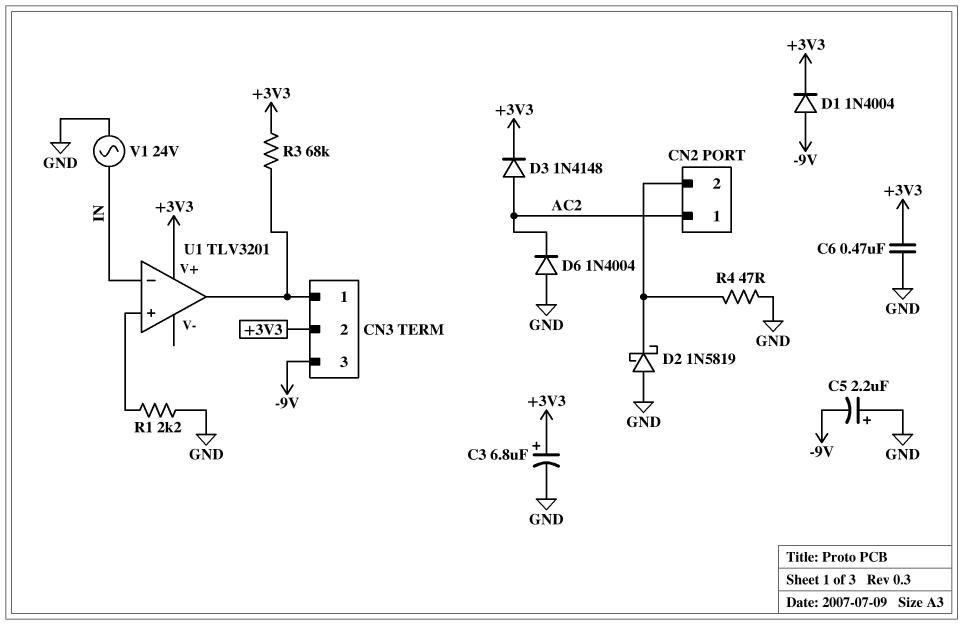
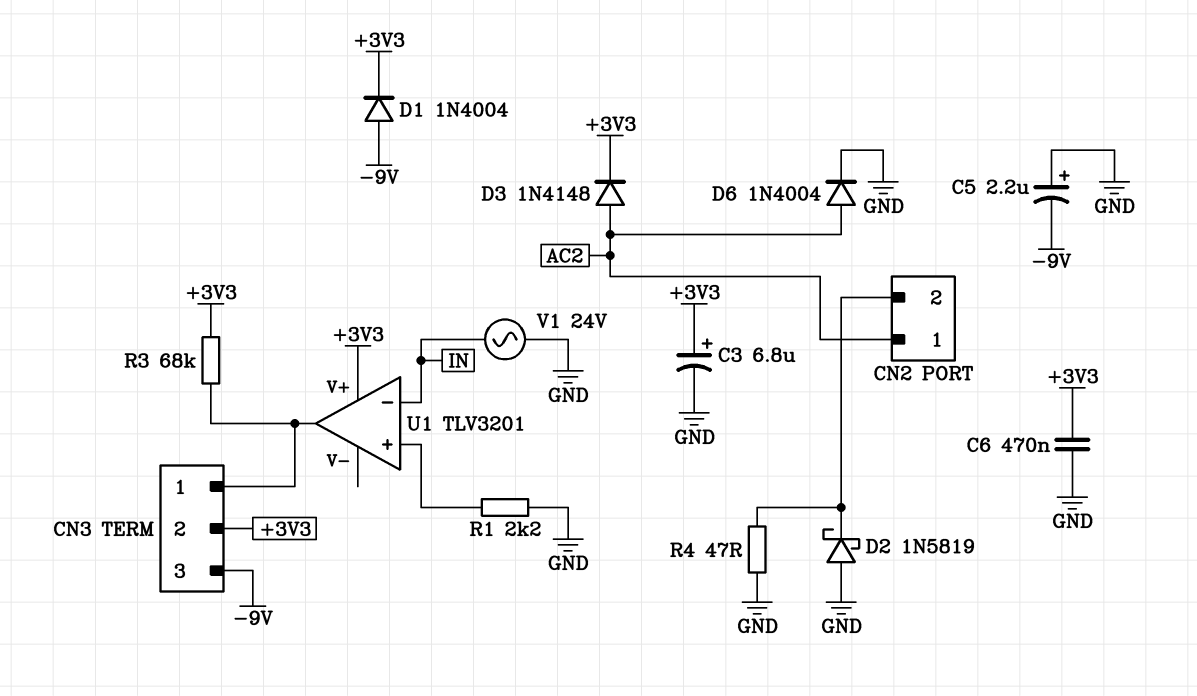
D6: diode 1N4004 (A GND, K AC2) -> diode 1N4004 (A AC2, K GND)

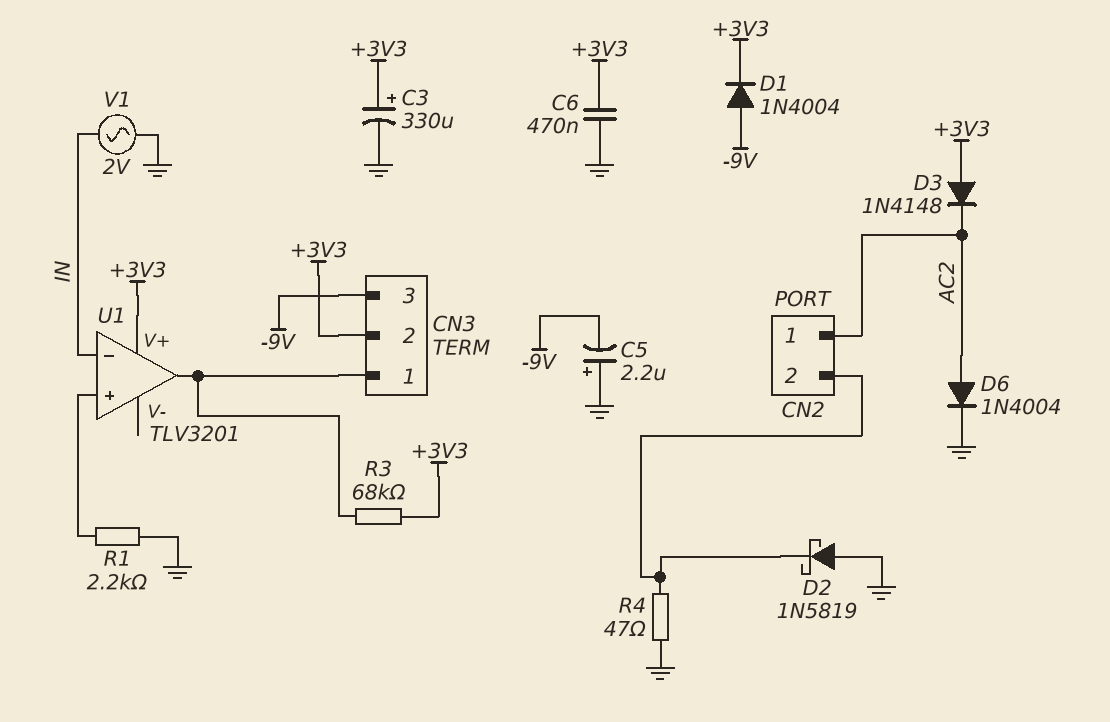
C3: 6.8uF (plus +3V3, minus GND) -> 330uF (plus +3V3, minus GND)
D3: diode 1N4148 (A AC2, K +3V3) -> diode 1N4148 (A +3V3, K AC2)
V1: AC 24V (GND, IN) -> AC 2V (GND, IN)

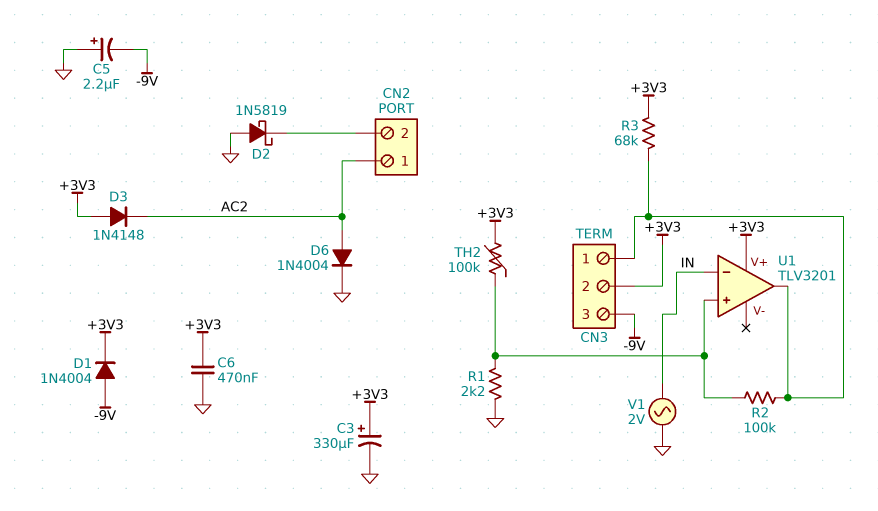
R2: none -> 100k (CN3/1, U1/in+)
R4: 47 (CN2/2, GND) -> none
TH2: none -> 100k (+3V3, U1/in+)

